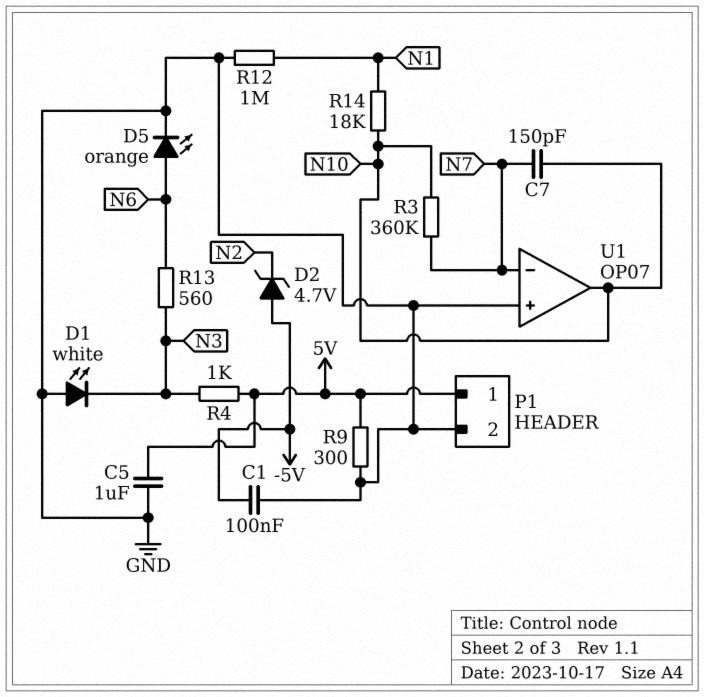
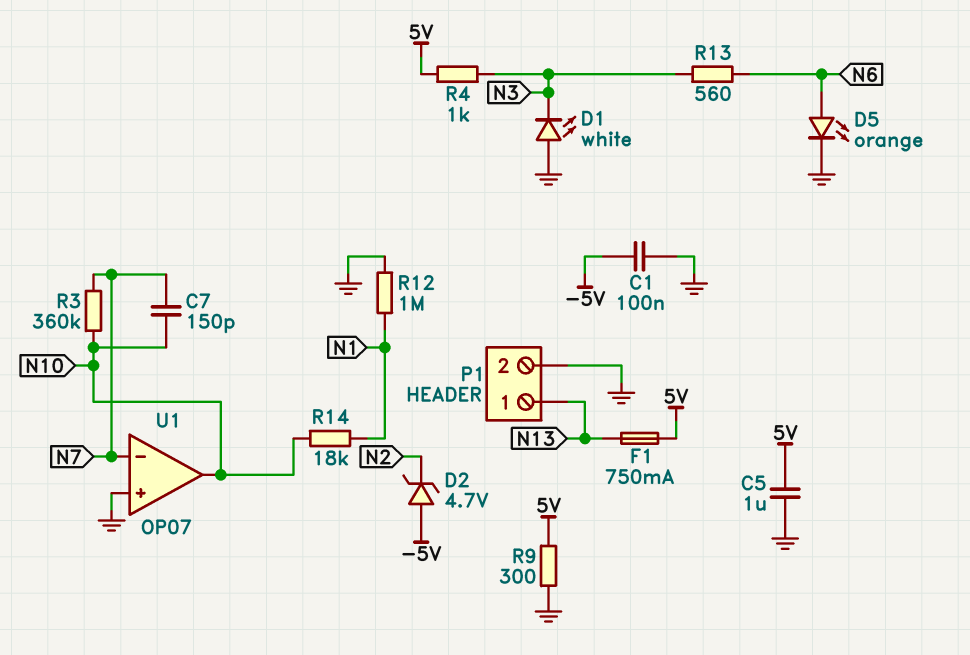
F1: none -> 750mA (5V, N13)
P1 pin 1: 5V -> N13

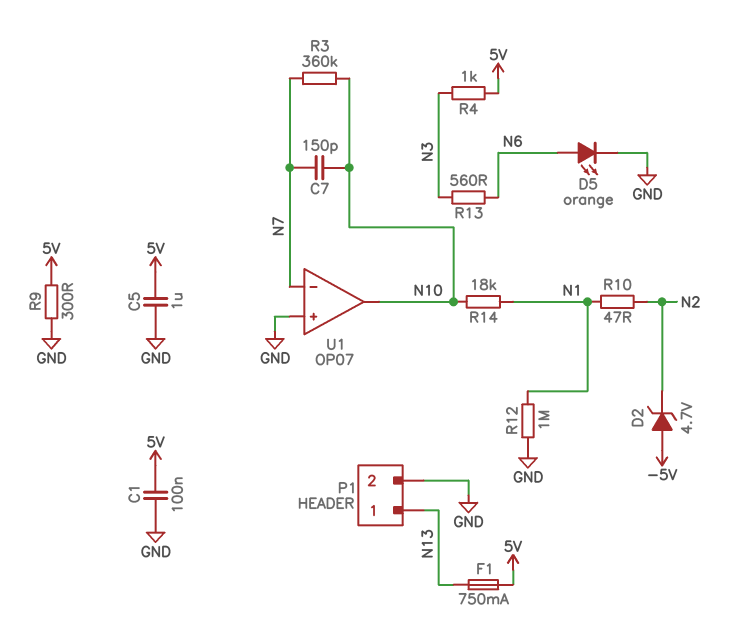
C1: 100nF (-5V, GND) -> 100nF (5V, GND)
D1: LED white (A GND, K N3) -> none
R10: none -> 47 (N1, N2)

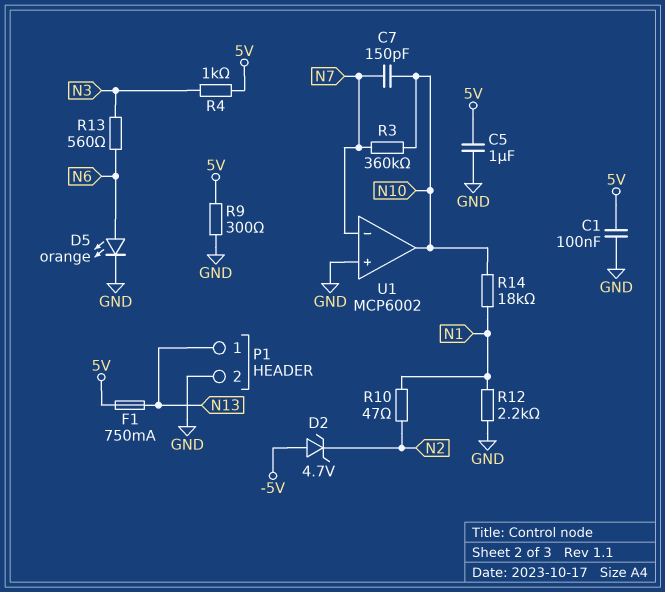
R12: 1M (GND, N1) -> 2.2k (GND, N1)
U1: OP07 -> MCP6002

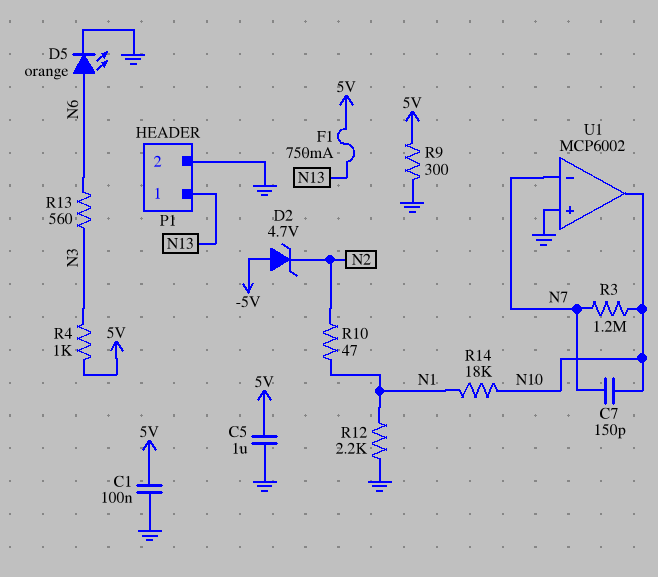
R3: 360k (N7, N10) -> 1.2M (N7, N10)

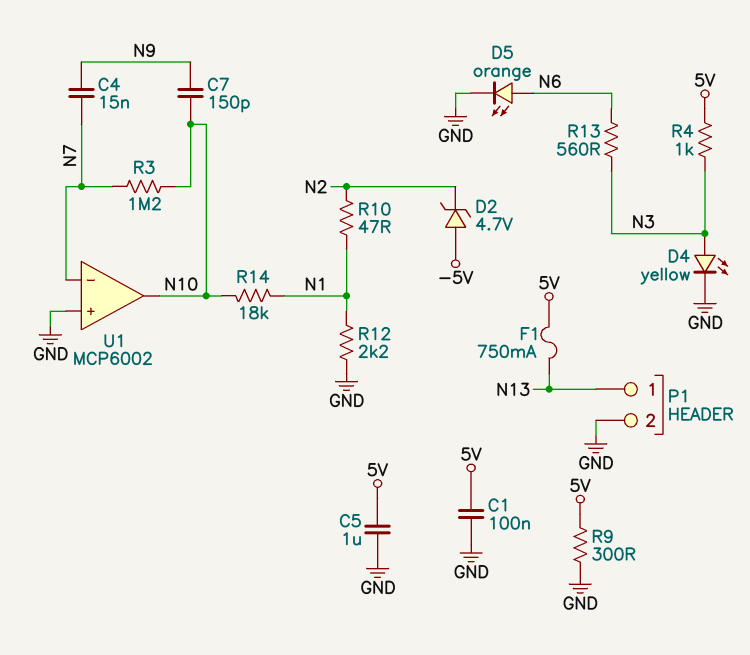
C4: none -> 15nF (N7, N9)
C7: 150pF (N7, N10) -> 150pF (N9, N10)
D4: none -> LED yellow (A N3, K GND)

